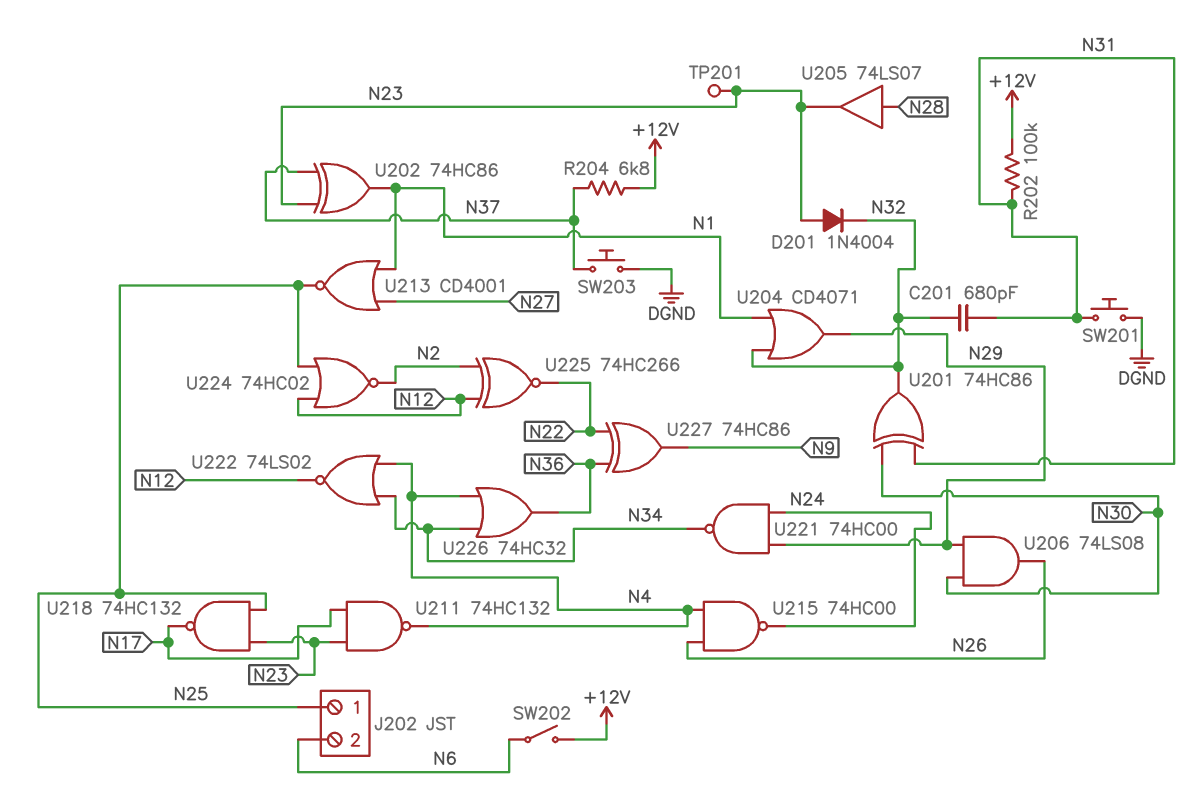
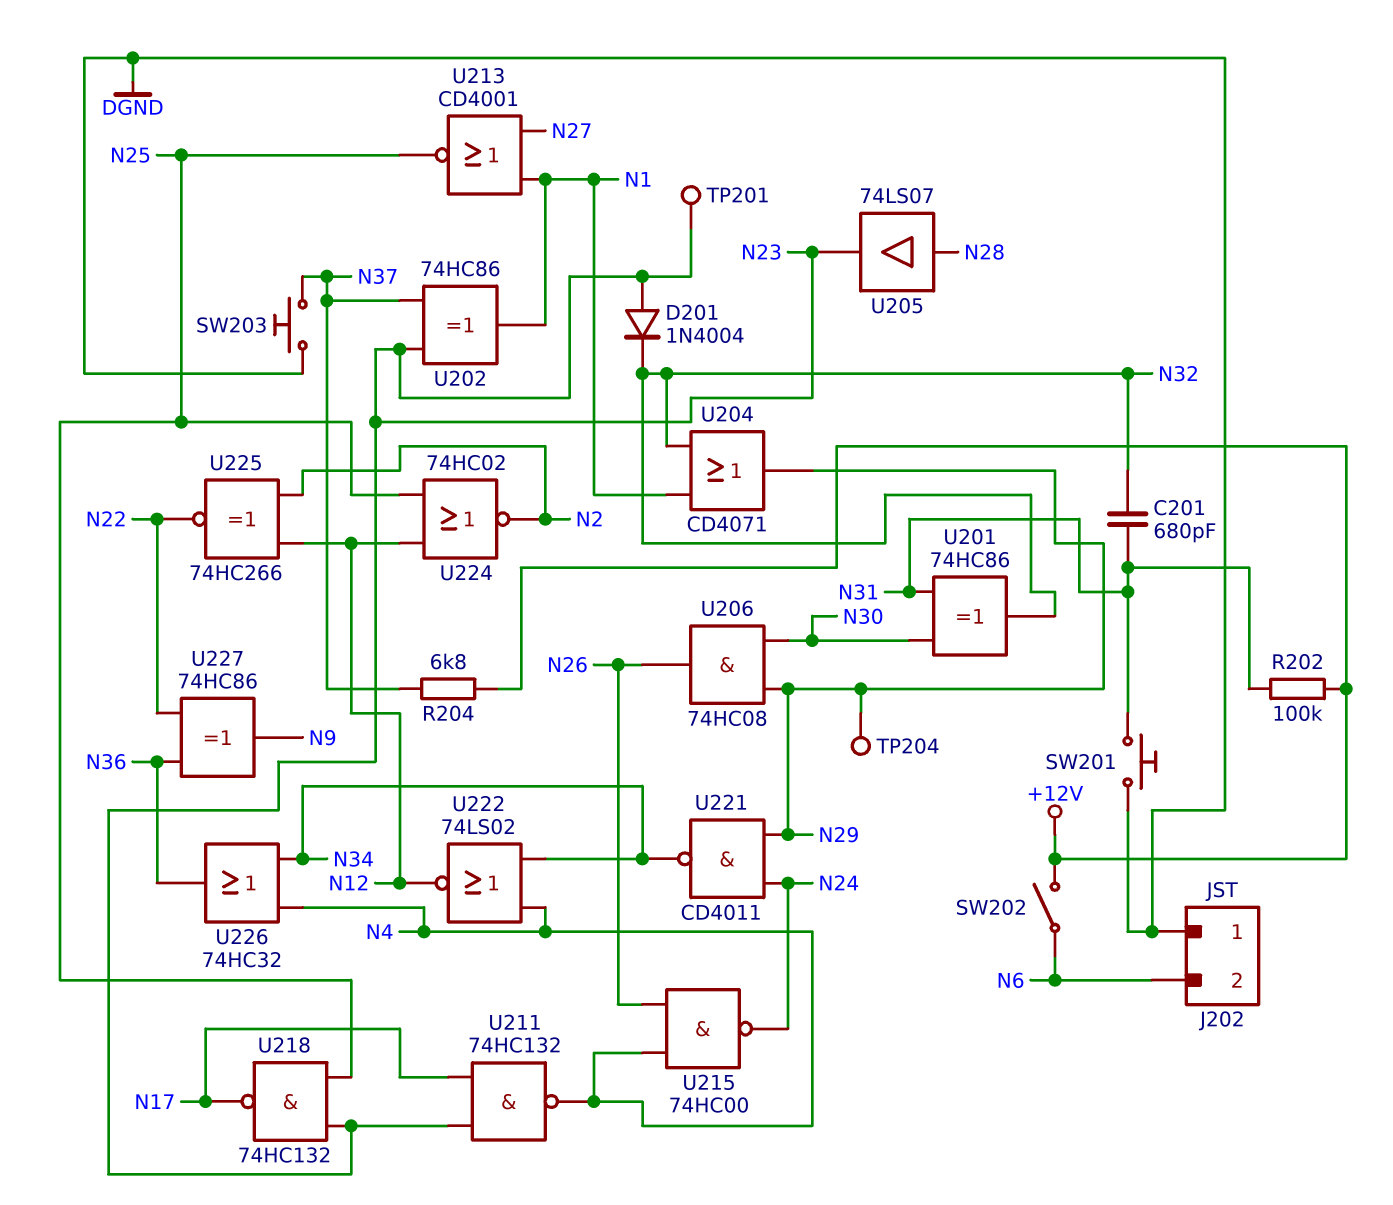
J202 pin 1: N25 -> DGND
TP204: none -> test point (N29)
U206: AND 74LS08 (in N29, in N30, out N26) -> AND 74HC08 (in N29, in N30, out N26)
U221: NAND 74HC00 (in N24, in N29, out N34) -> NAND CD4011 (in N24, in N29, out N34)

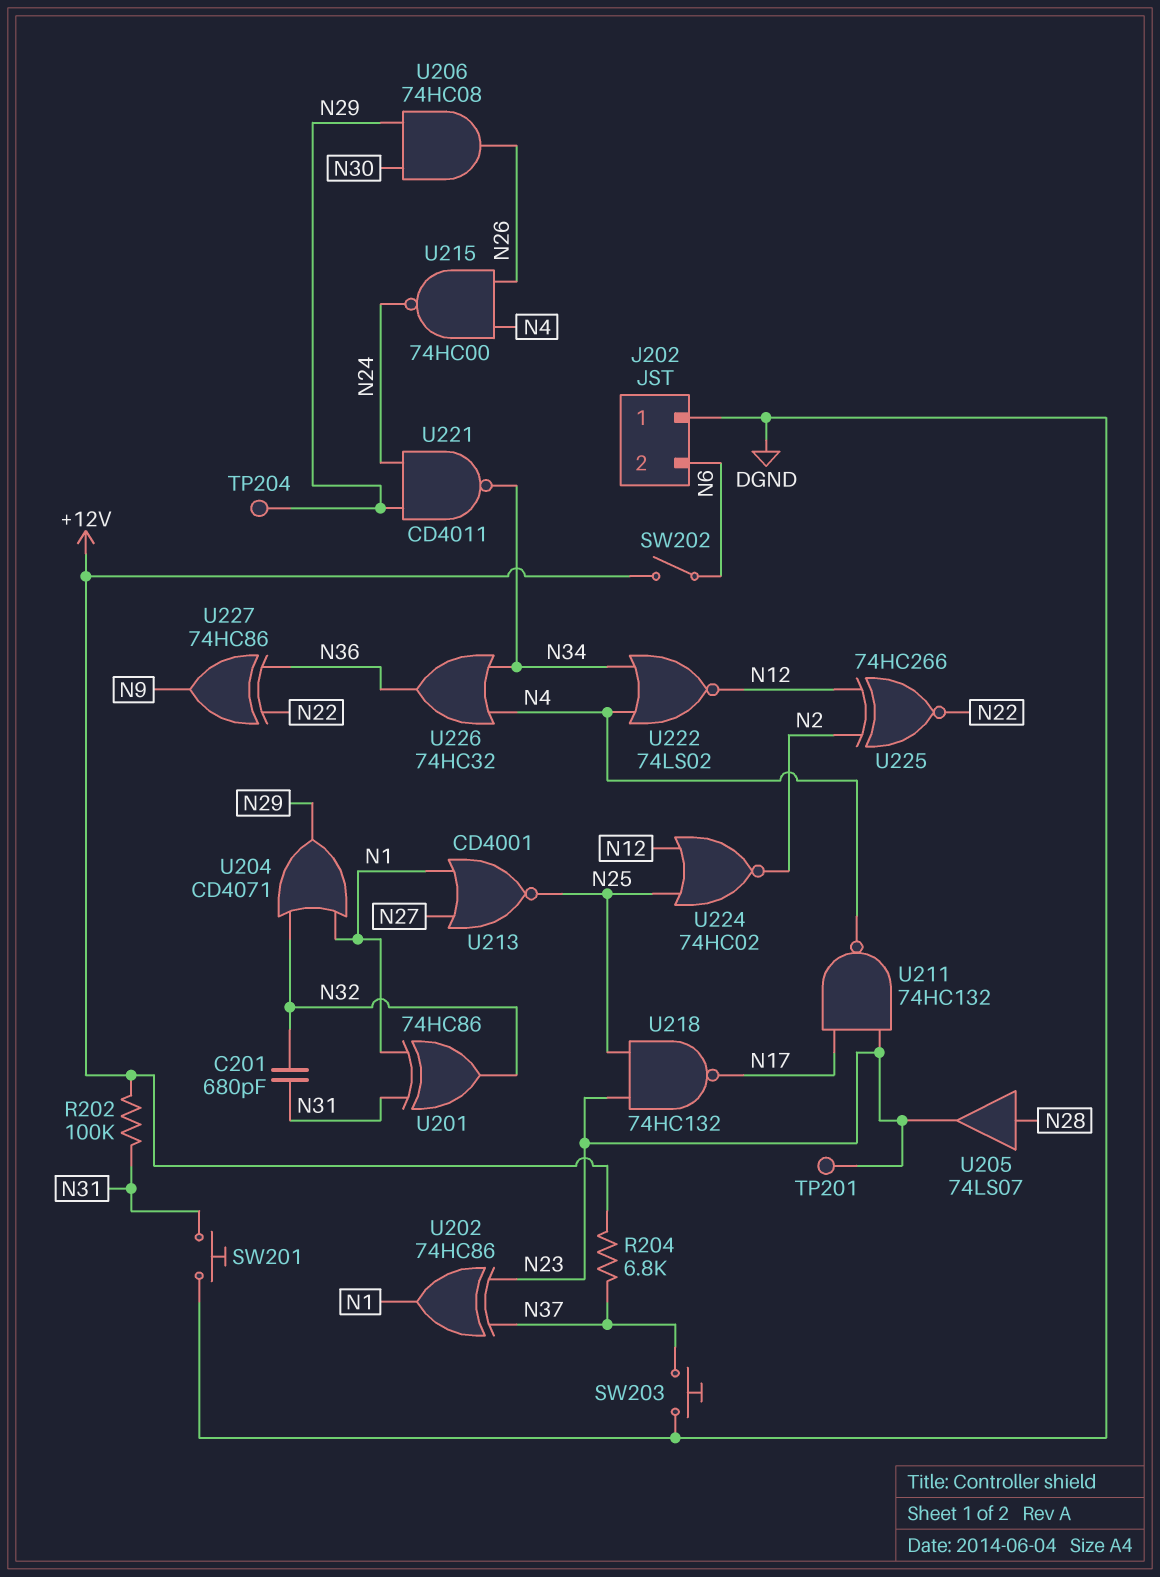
D201: diode 1N4004 (A N23, K N32) -> none
U201: XOR 74HC86 (in N30, in N31, out N32) -> XOR 74HC86 (in N1, in N31, out N32)

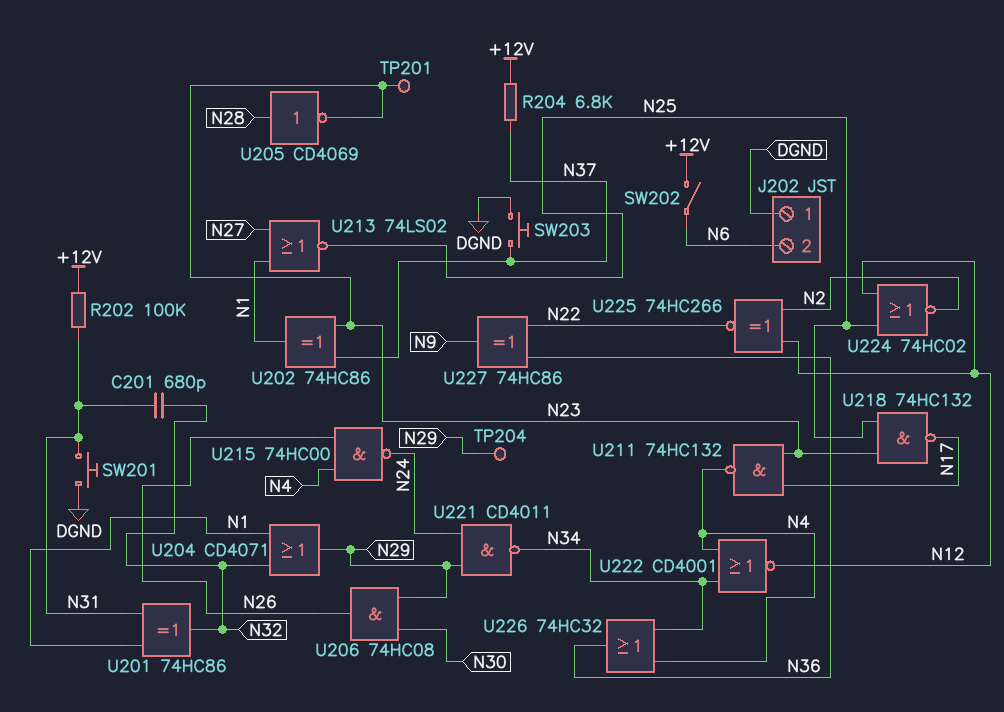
U205: buffer 74LS07 (in N28, out N23) -> NOT CD4069 (in N28, out N23)
U213: NOR CD4001 (in N1, in N27, out N25) -> NOR 74LS02 (in N1, in N27, out N25)
U222: NOR 74LS02 (in N4, in N34, out N12) -> NOR CD4001 (in N4, in N34, out N12)

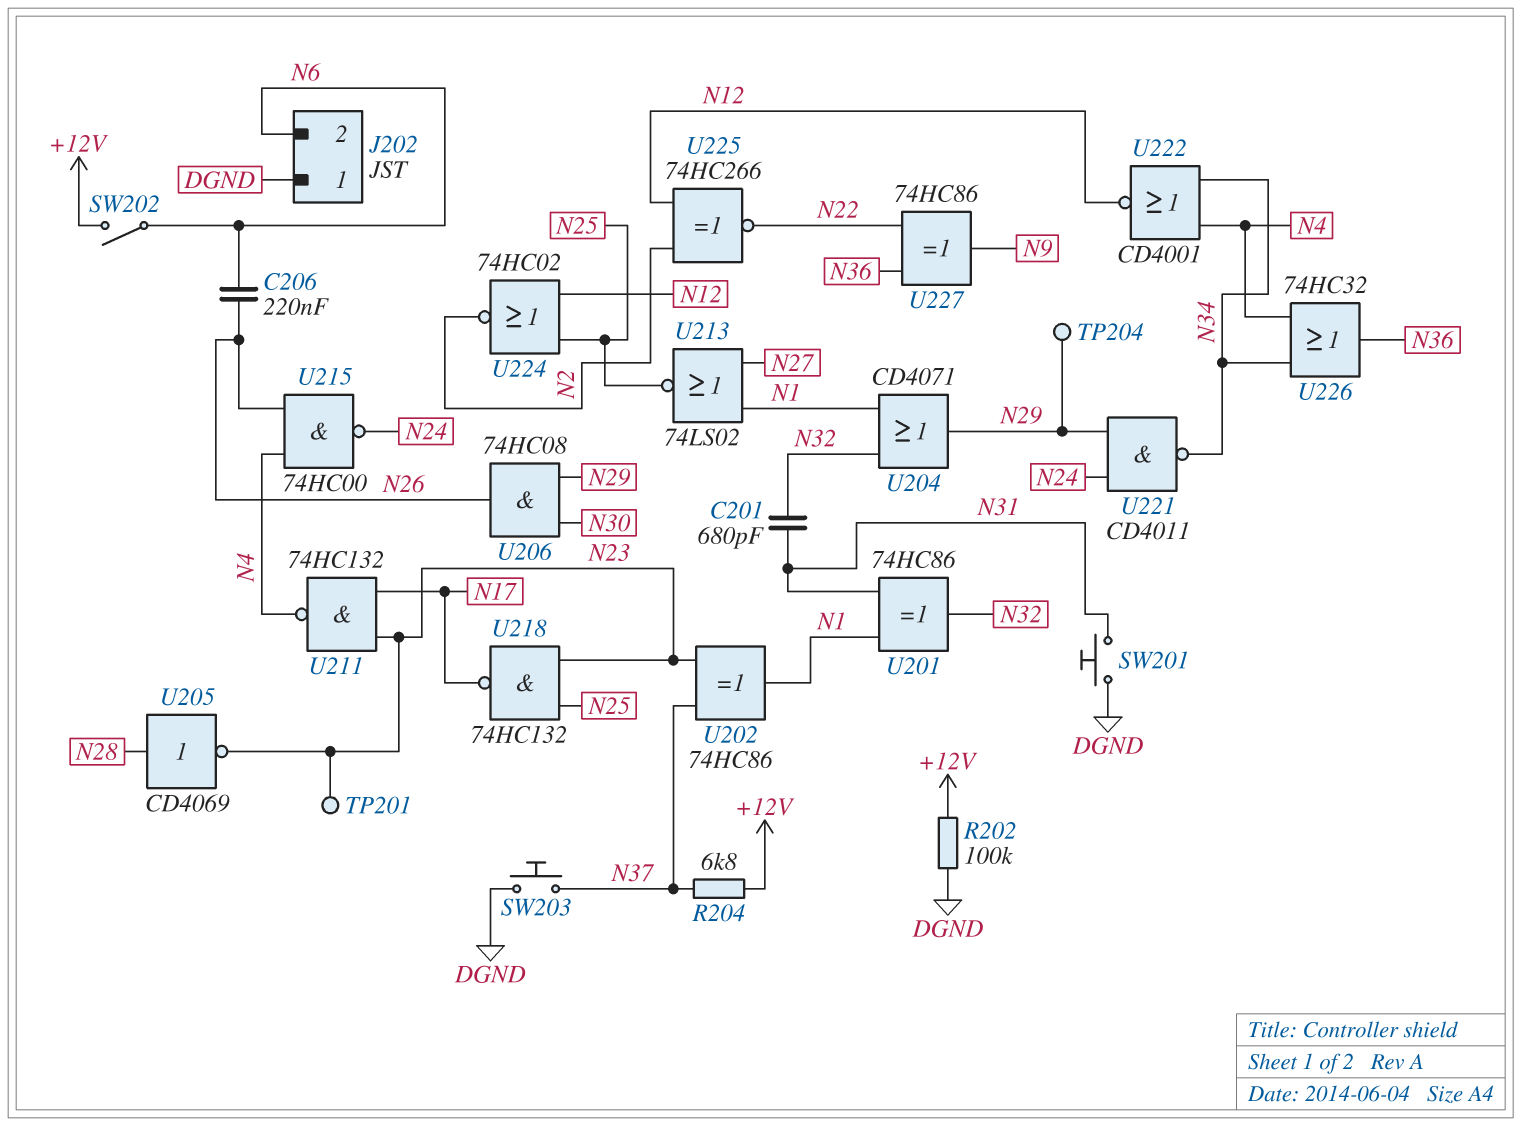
C206: none -> 220nF (N6, N26)
R202: 100k (+12V, N31) -> 100k (+12V, DGND)

